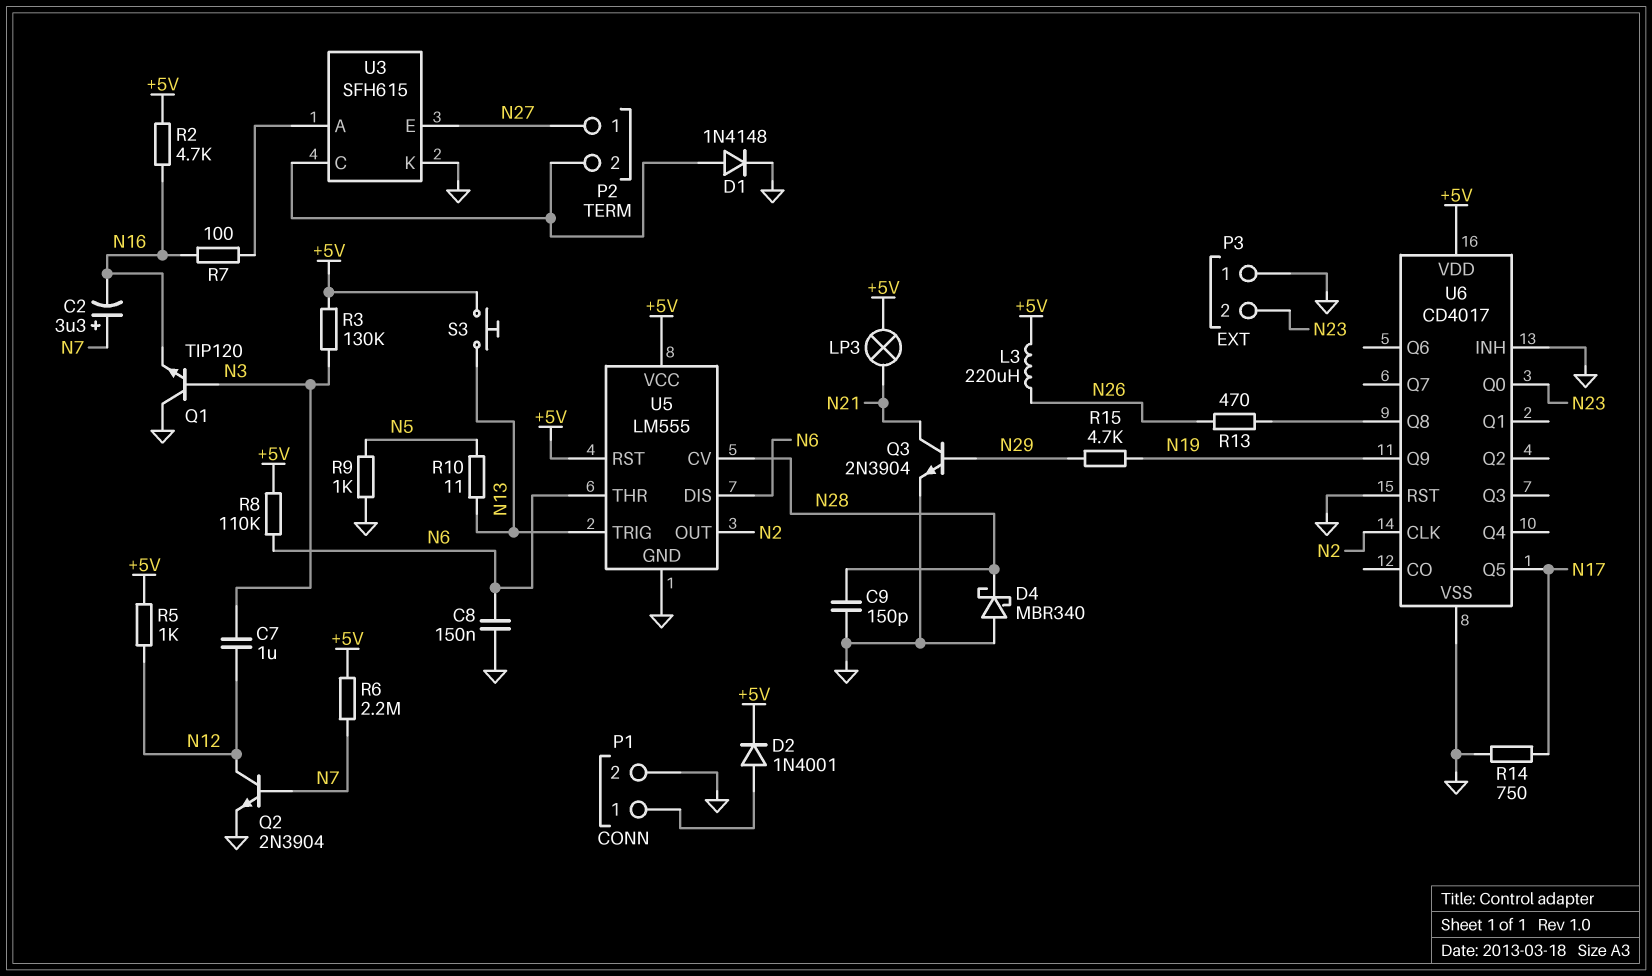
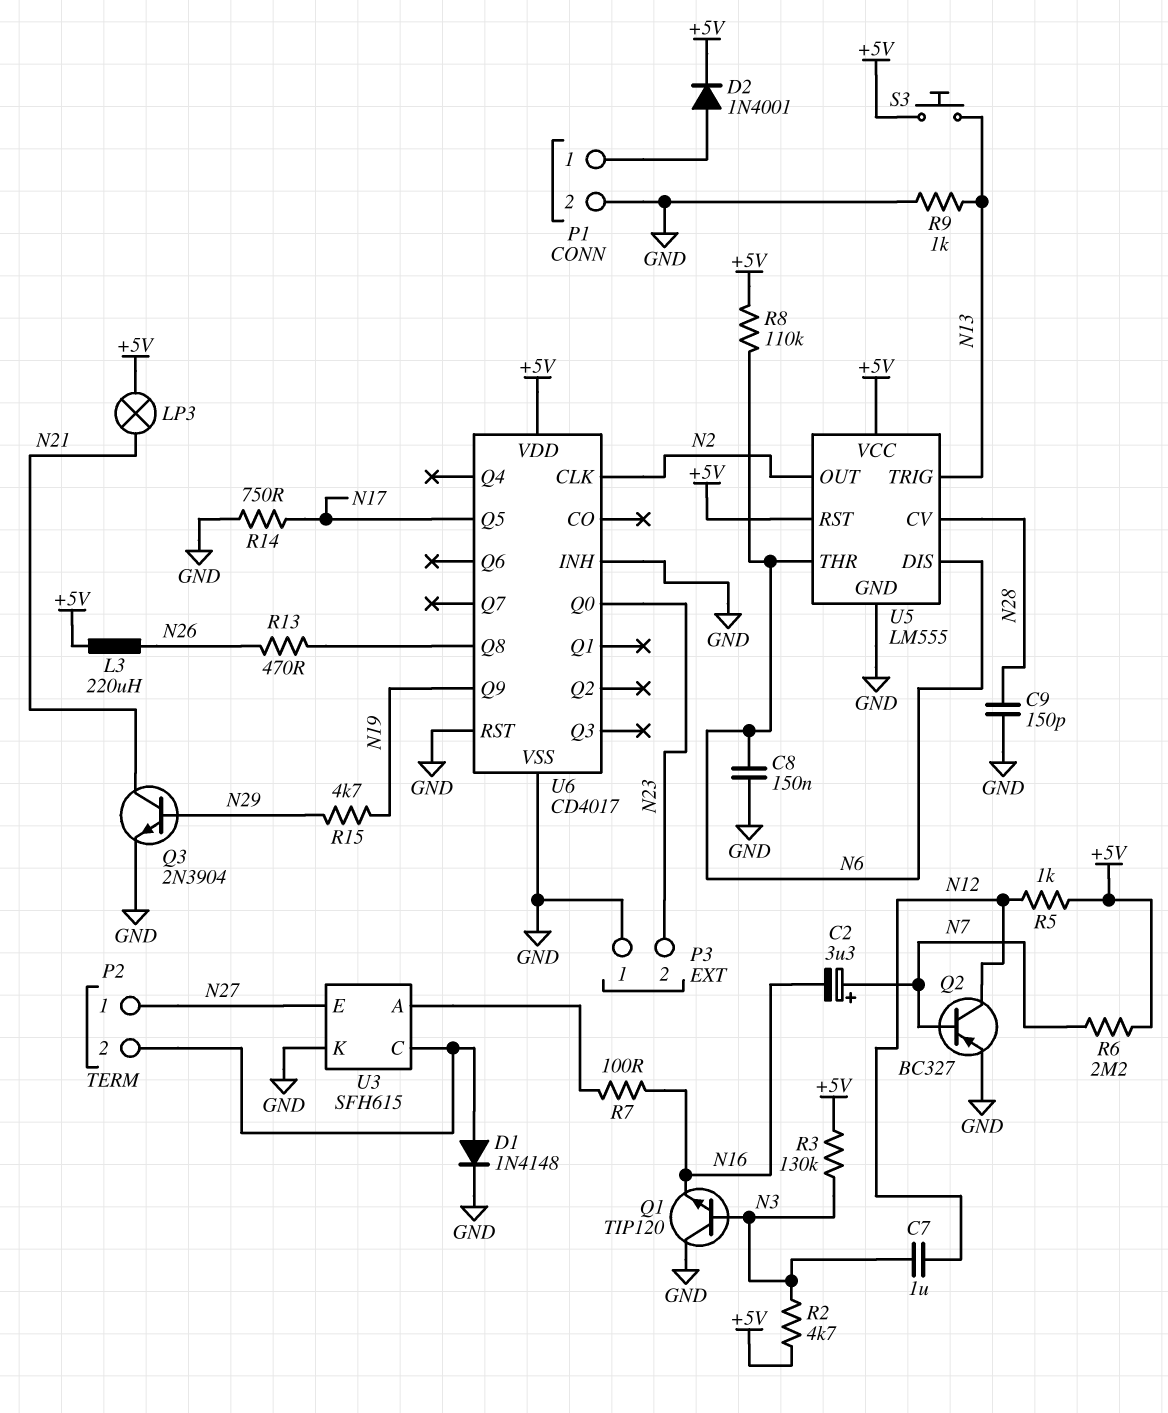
D4: schottky MBR340 (A GND, K N28) -> none
Q2: NPN 2N3904 (B N7, C N12, E GND) -> PNP BC327 (B N7, C N12, E GND)
R2: 4.7k (+5V, N16) -> 4.7k (+5V, N3)
R9: 1k (GND, N5) -> 1k (GND, N13)
R10: 11 (N5, N13) -> none

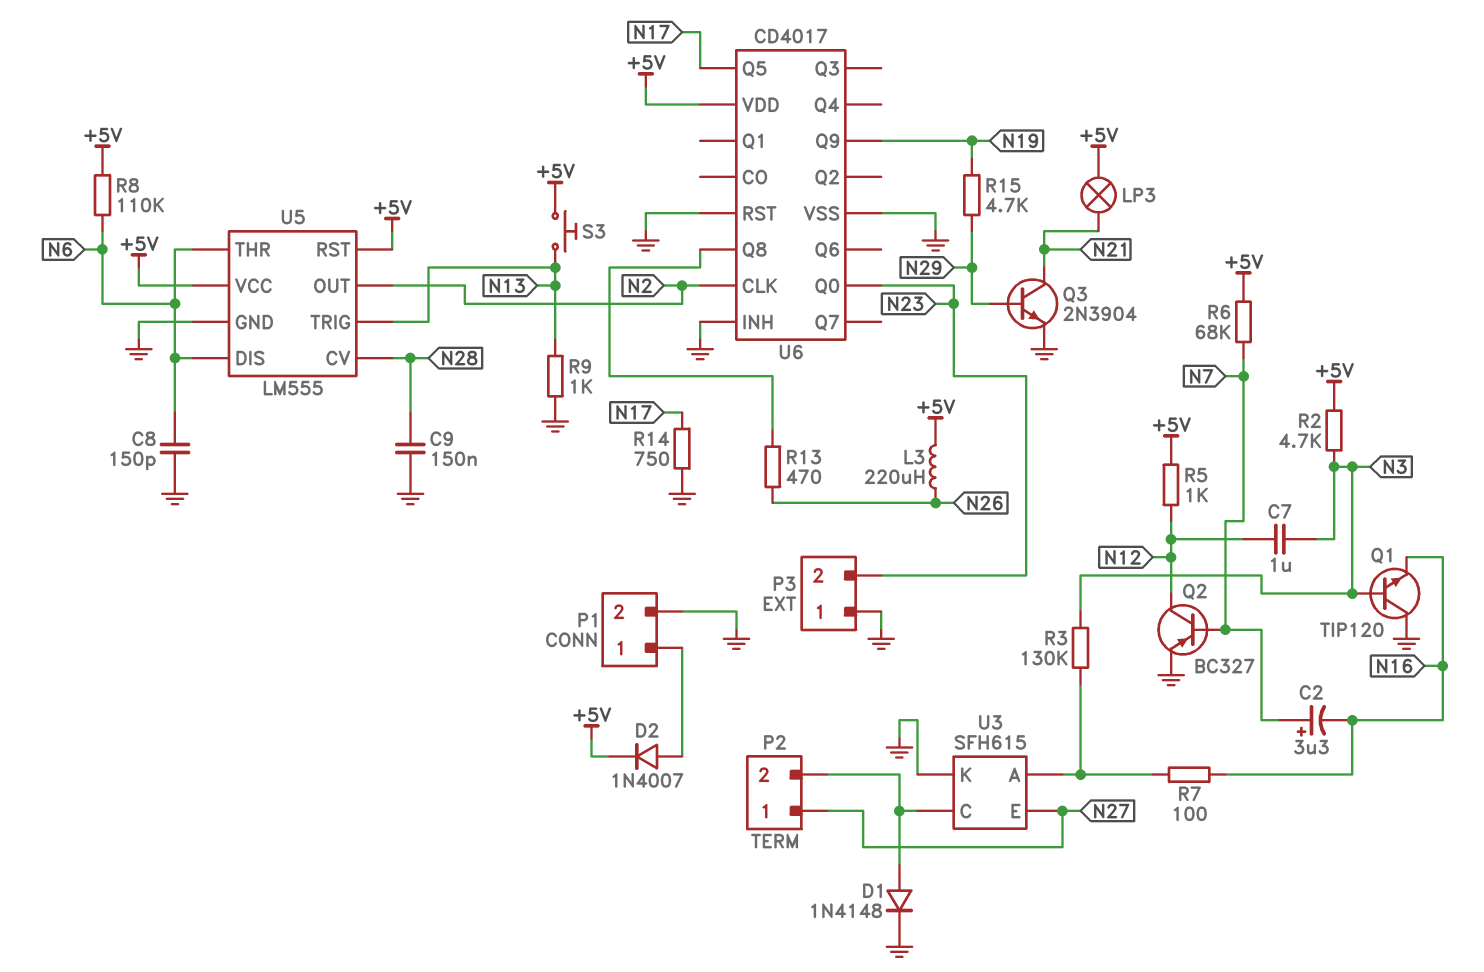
C8: 150nF (GND, N6) -> 150pF (GND, N6)
C9: 150pF (GND, N28) -> 150nF (GND, N28)
D2: diode 1N4001 (A P1/1, K +5V) -> diode 1N4007 (A P1/1, K +5V)
R3: 130k (+5V, N3) -> 130k (N3, U3/A)
R6: 2.2M (+5V, N7) -> 68k (+5V, N7)

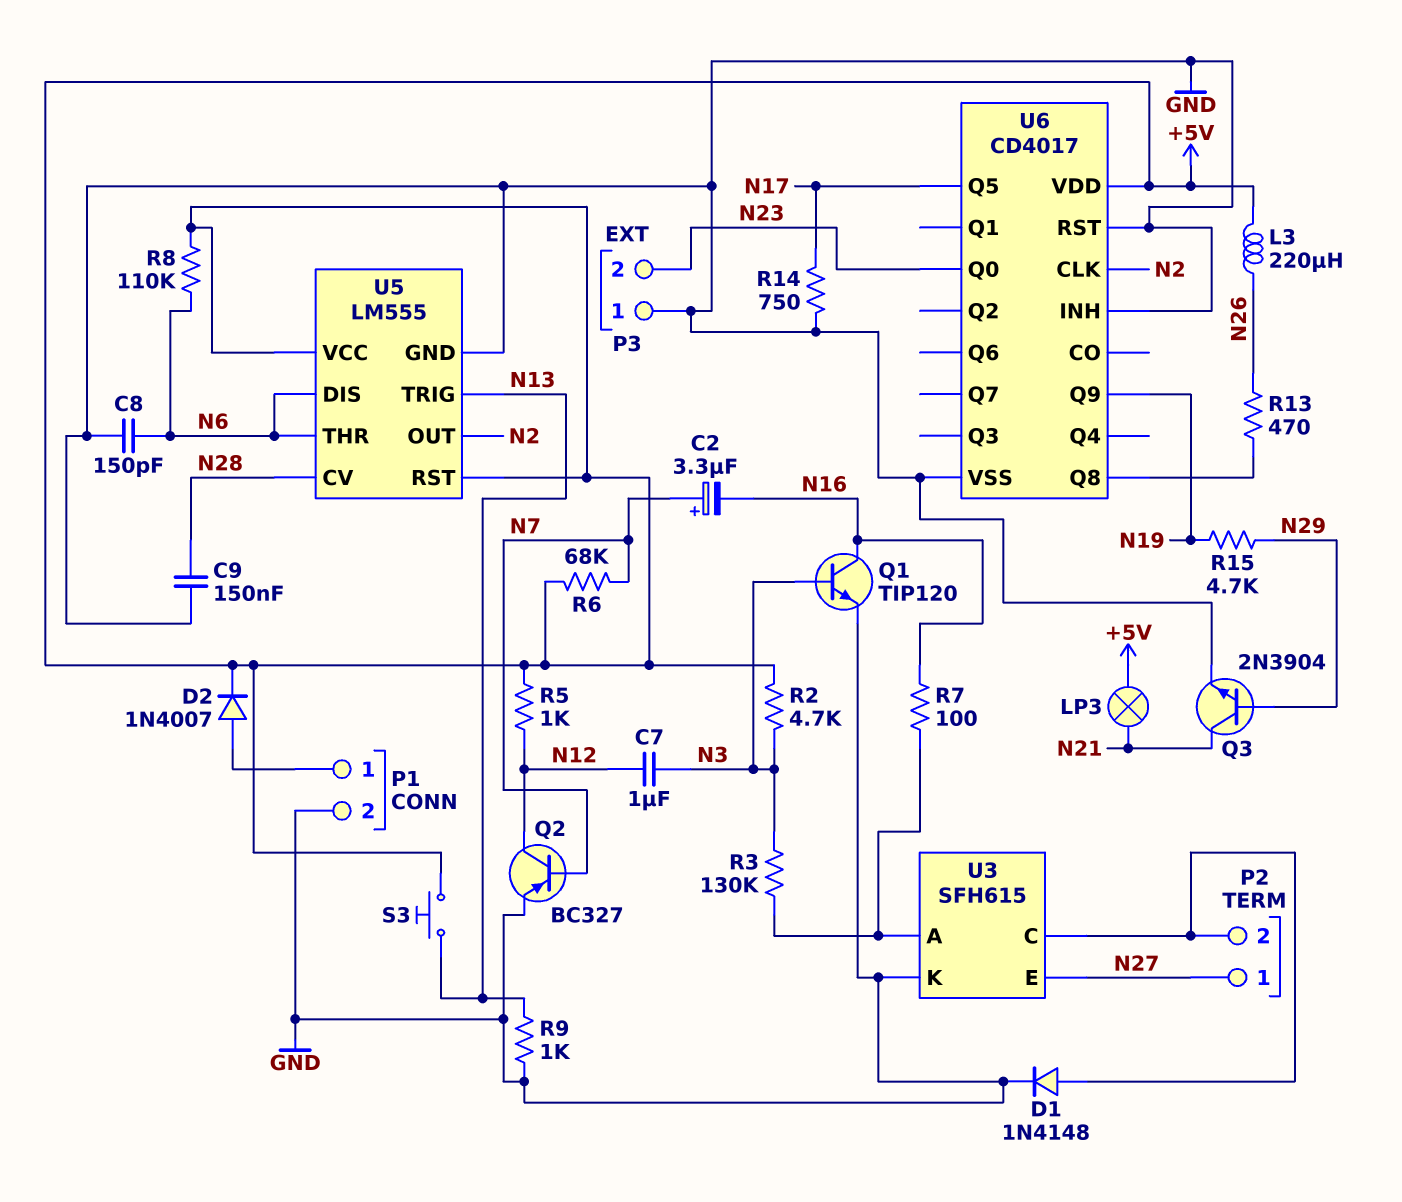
Q1: NPN TIP120 (B N3, C GND, E N16) -> NPN TIP120 (B N3, C N16, E GND)

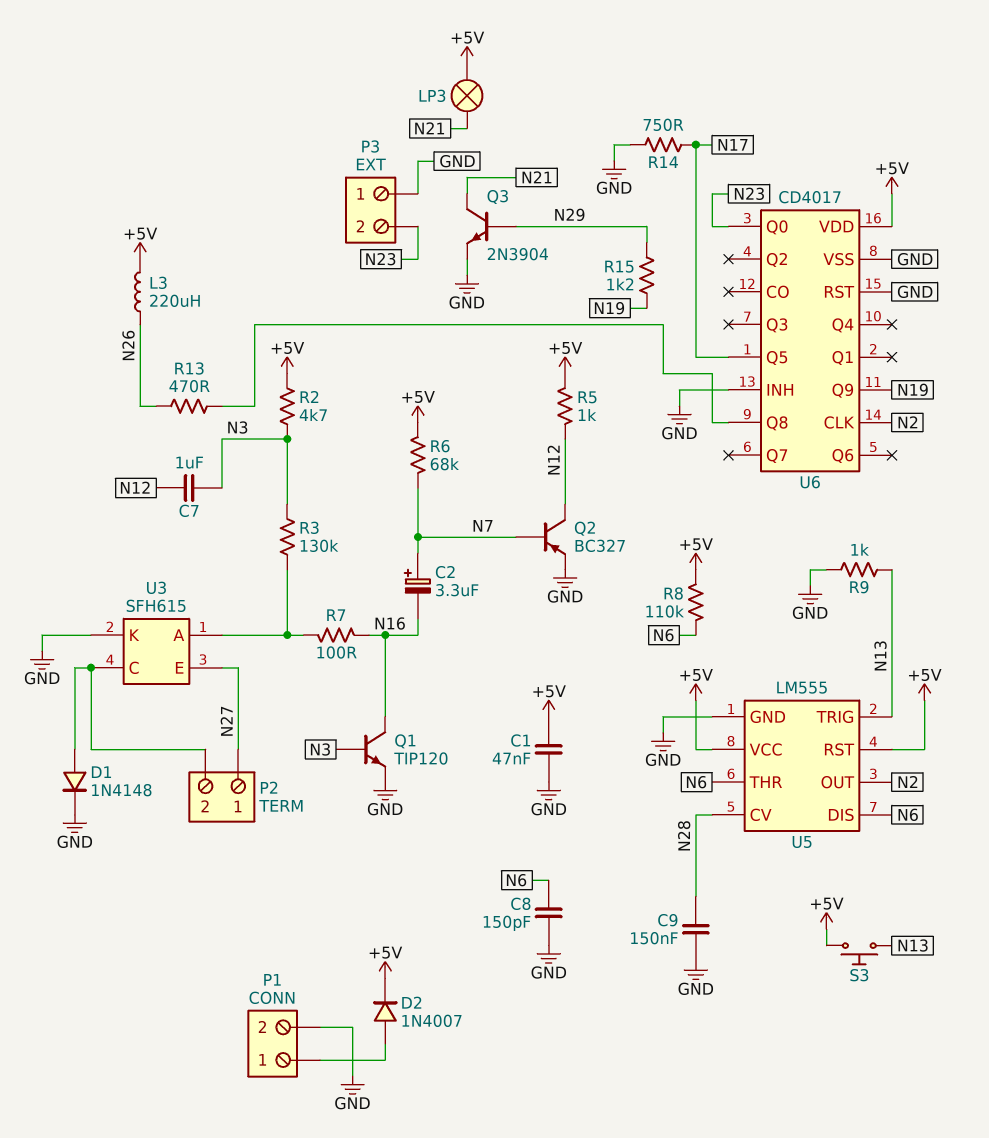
C1: none -> 47nF (+5V, GND)
R15: 4.7k (N19, N29) -> 1.2k (N19, N29)

